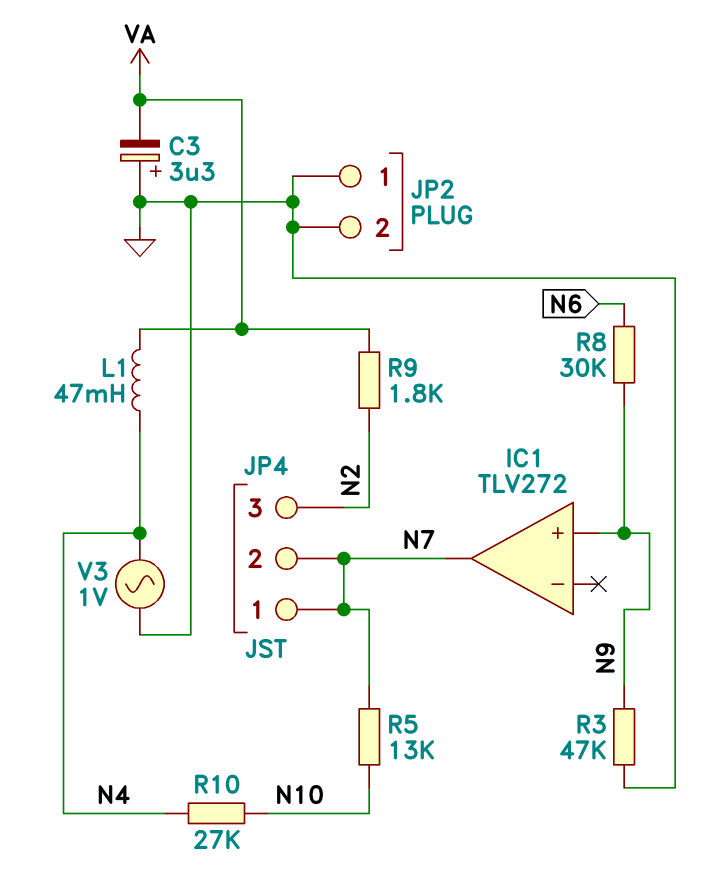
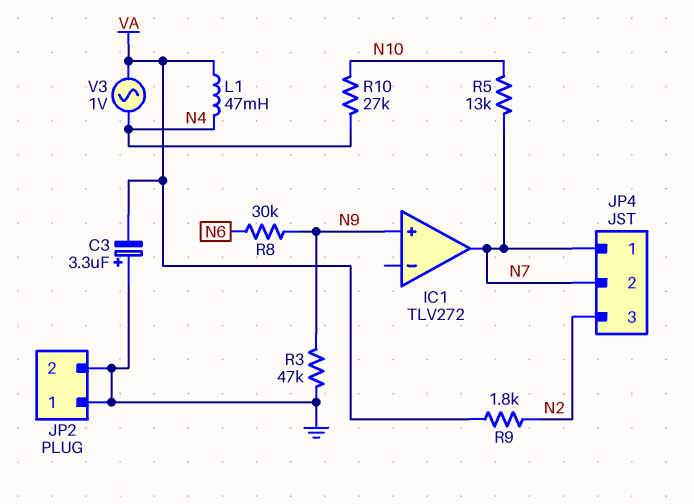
V3: AC 1V (GND, N4) -> AC 1V (N4, VA)

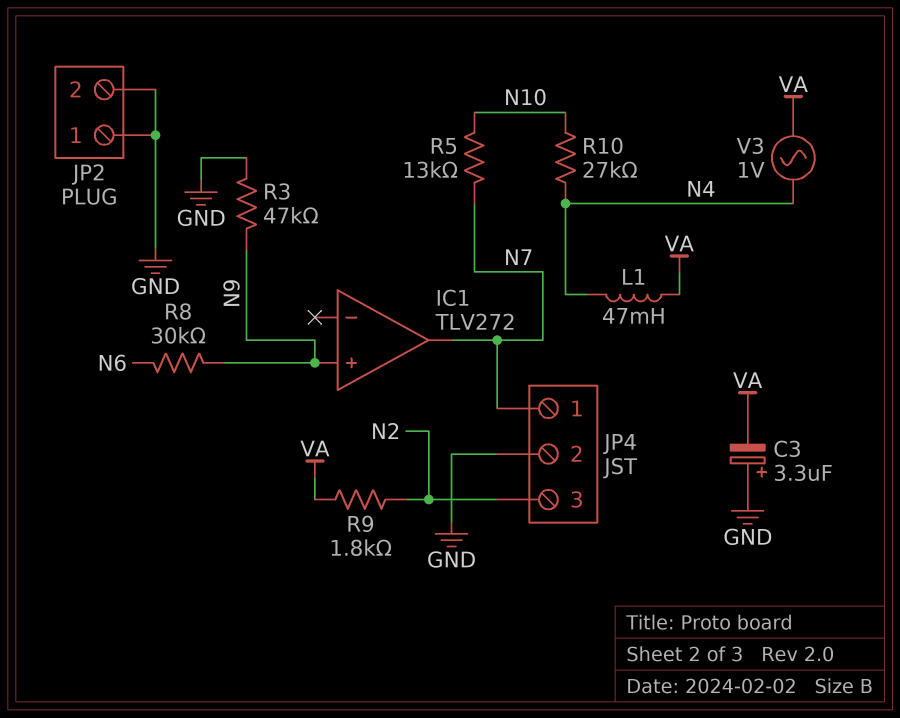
JP4 pin 2: N7 -> GND

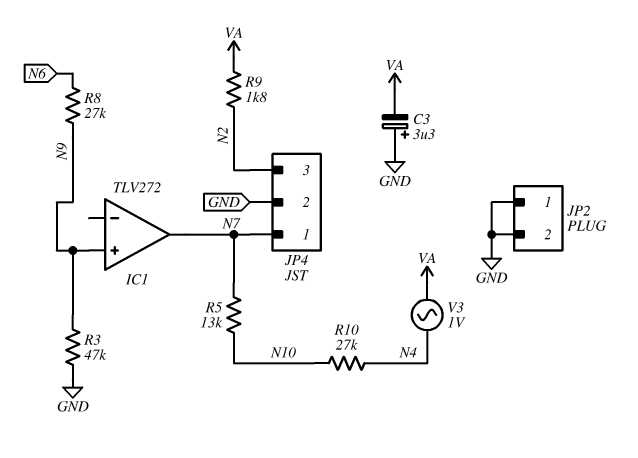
L1: 47mH (N4, VA) -> none
R8: 30k (N6, N9) -> 27k (N6, N9)

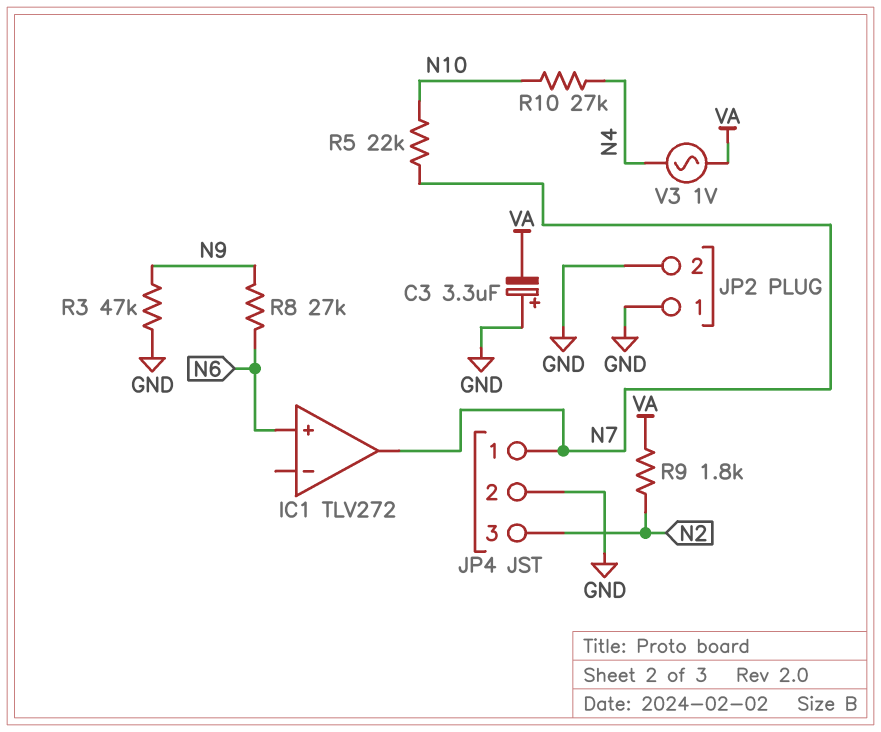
IC1 pin in+: N9 -> N6
R5: 13k (N7, N10) -> 22k (N7, N10)

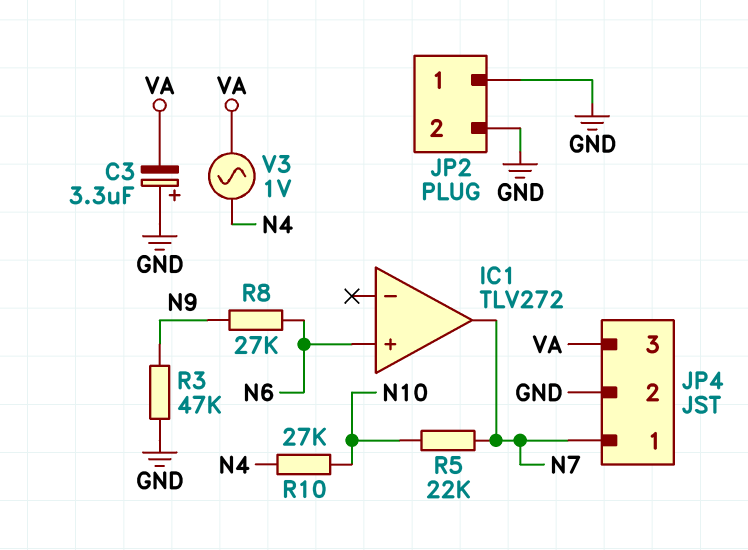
JP4 pin 3: N2 -> VA
R9: 1.8k (N2, VA) -> none

